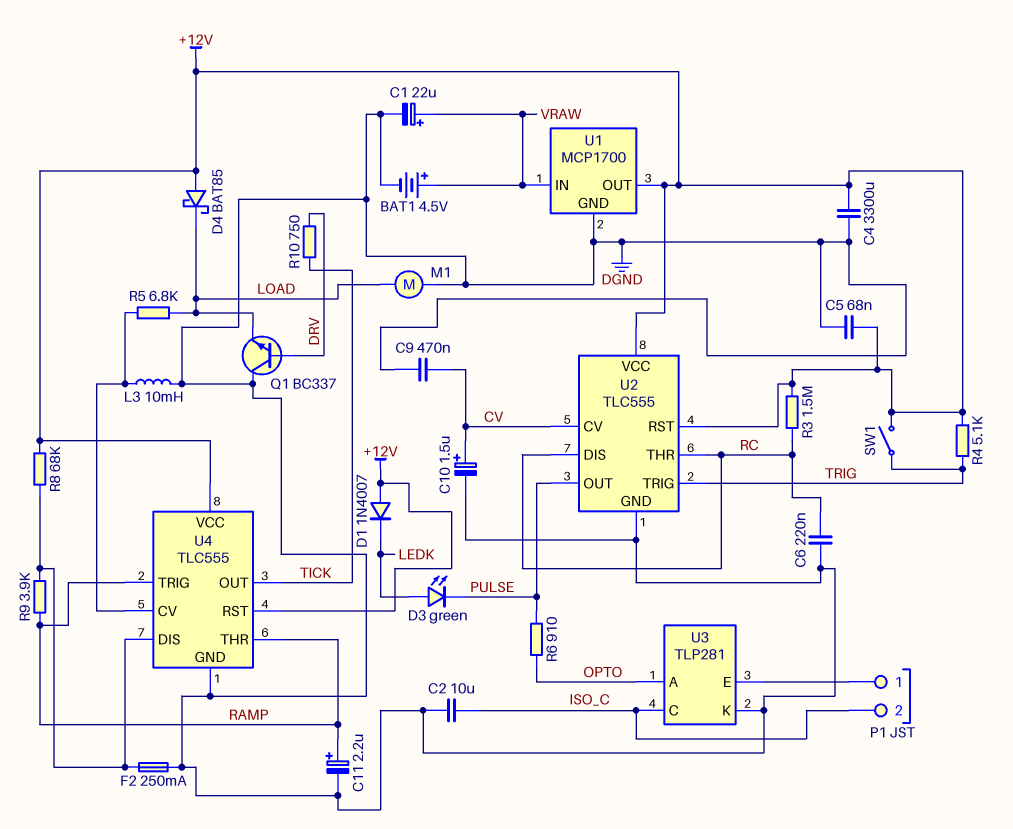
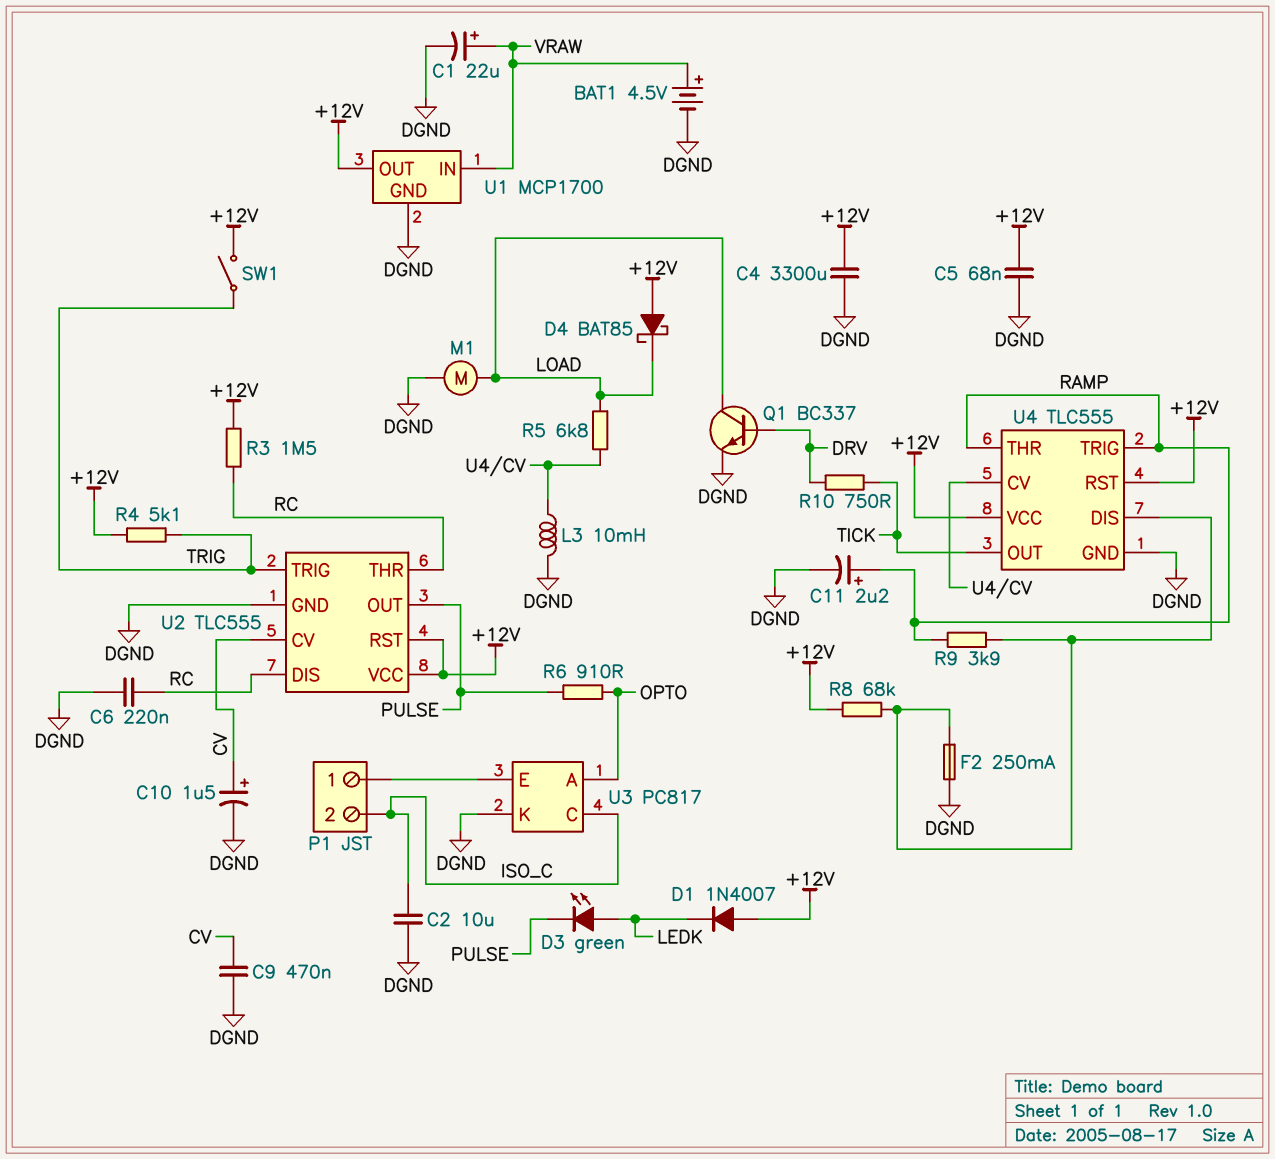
Q1: NPN BC337 (B DRV, C DGND, E LOAD) -> NPN BC337 (B DRV, C LOAD, E DGND)
U3: TLP281 -> PC817

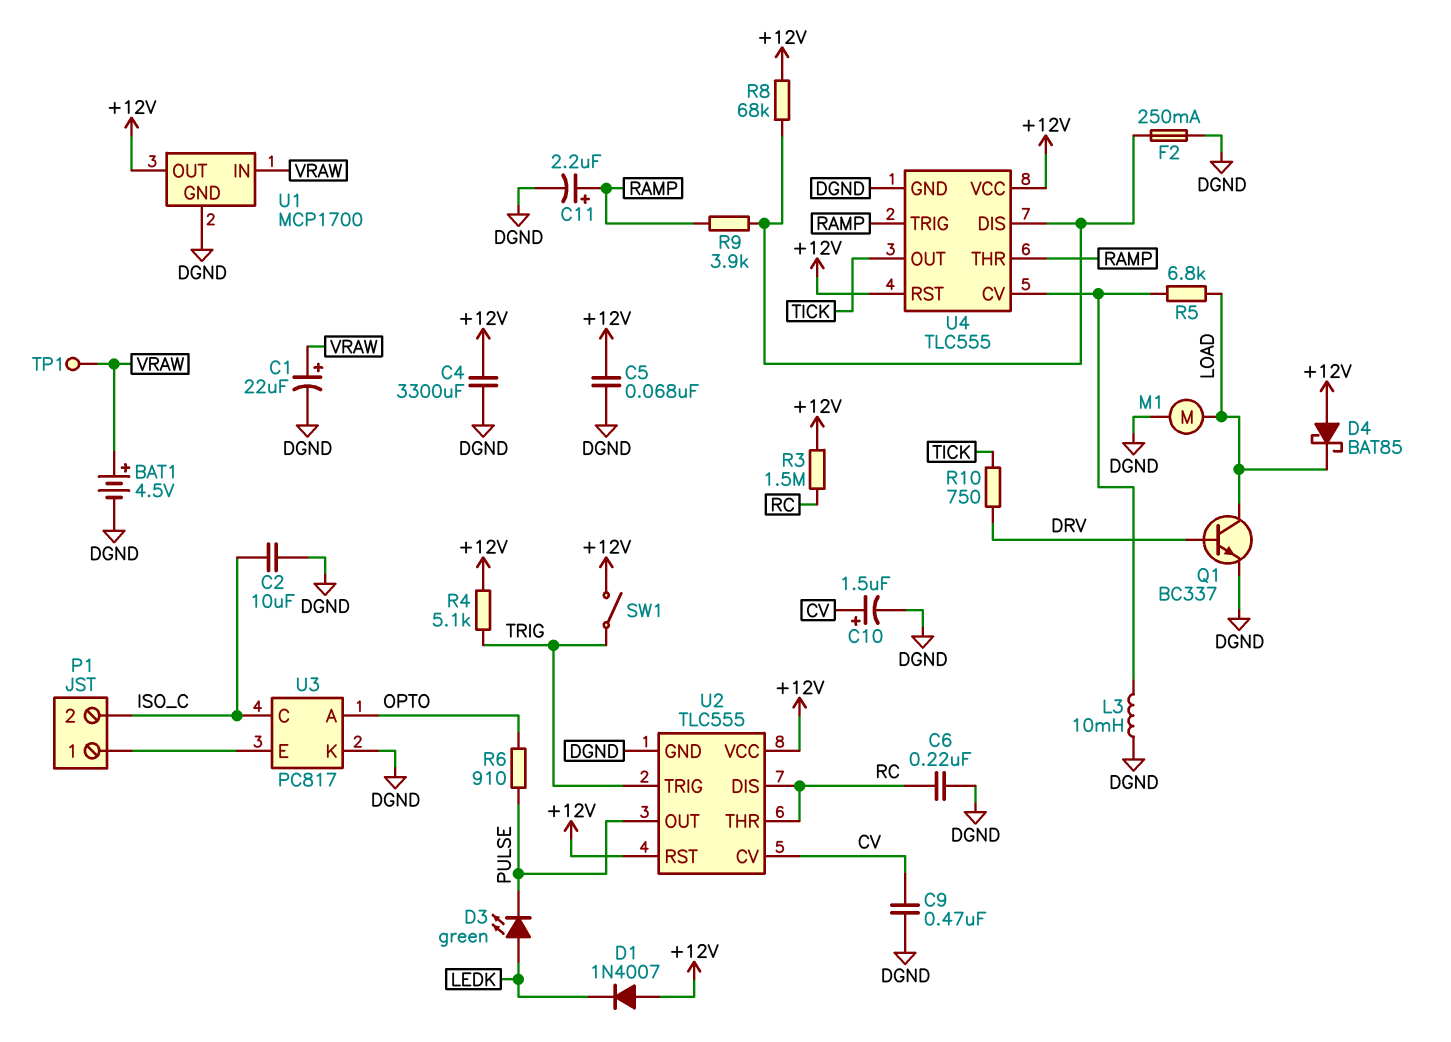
TP1: none -> test point (VRAW)

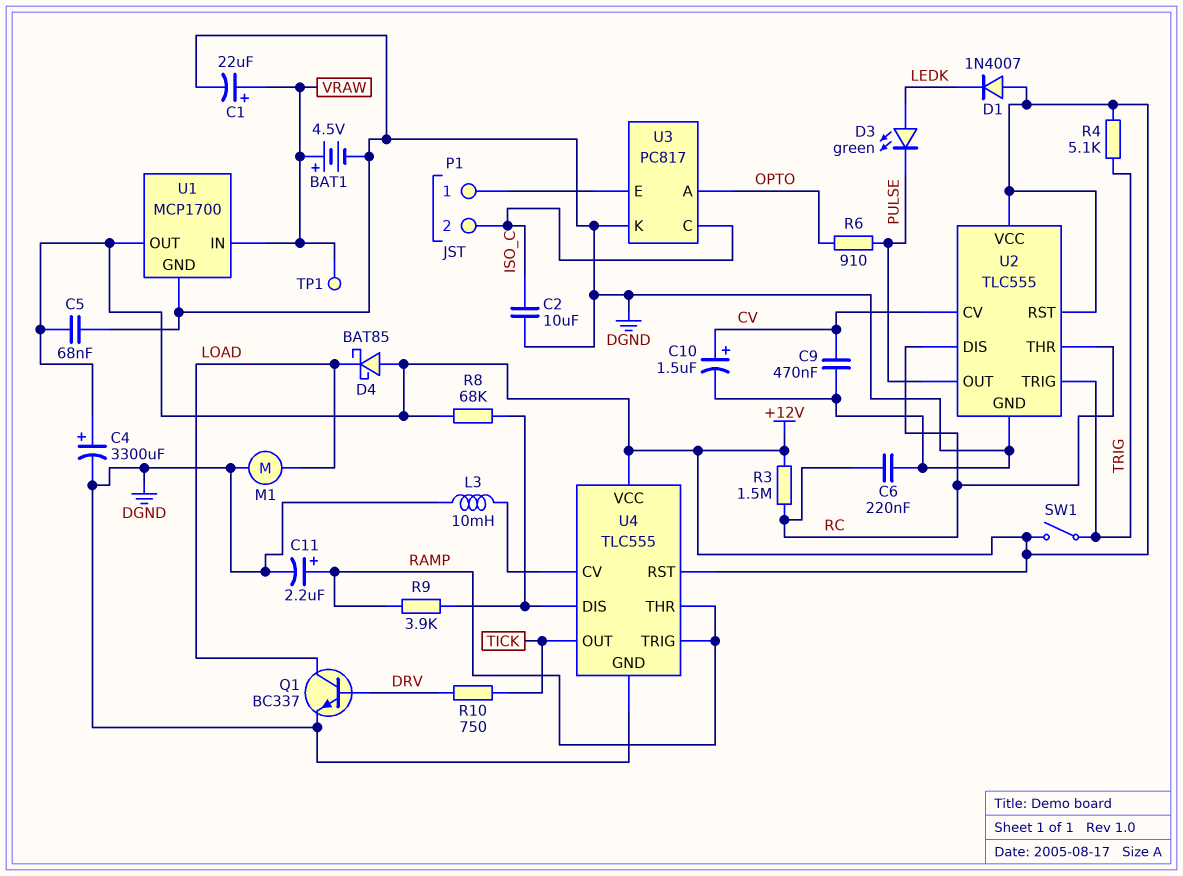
C4: 3300uF (+12V, DGND) -> 3300uF (plus +12V, minus DGND)
F2: 250mA (DGND, U4/DIS) -> none
R5: 6.8k (LOAD, U4/CV) -> none

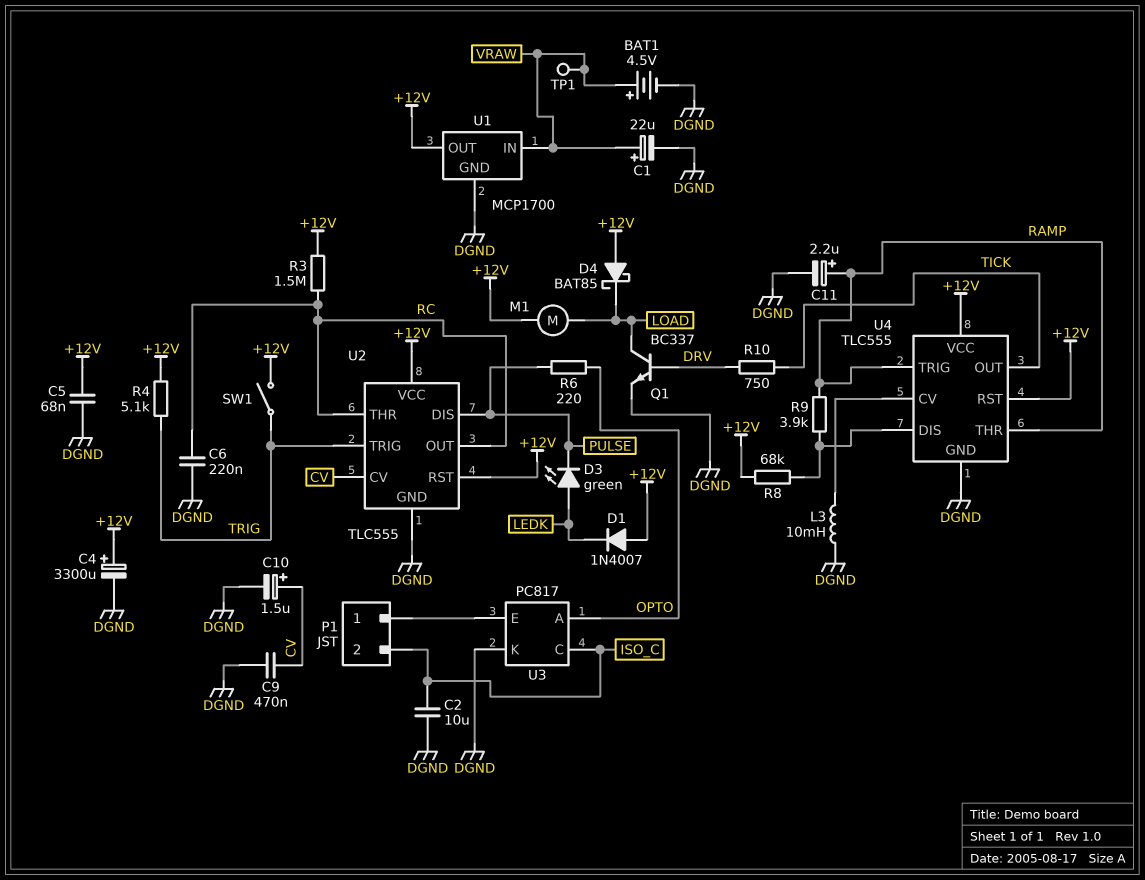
M1: motor (DGND, LOAD) -> motor (+12V, LOAD)
R6: 910 (OPTO, PULSE) -> 220 (OPTO, PULSE)
U2 pin DIS: RC -> PULSE
U2 pin OUT: PULSE -> RC

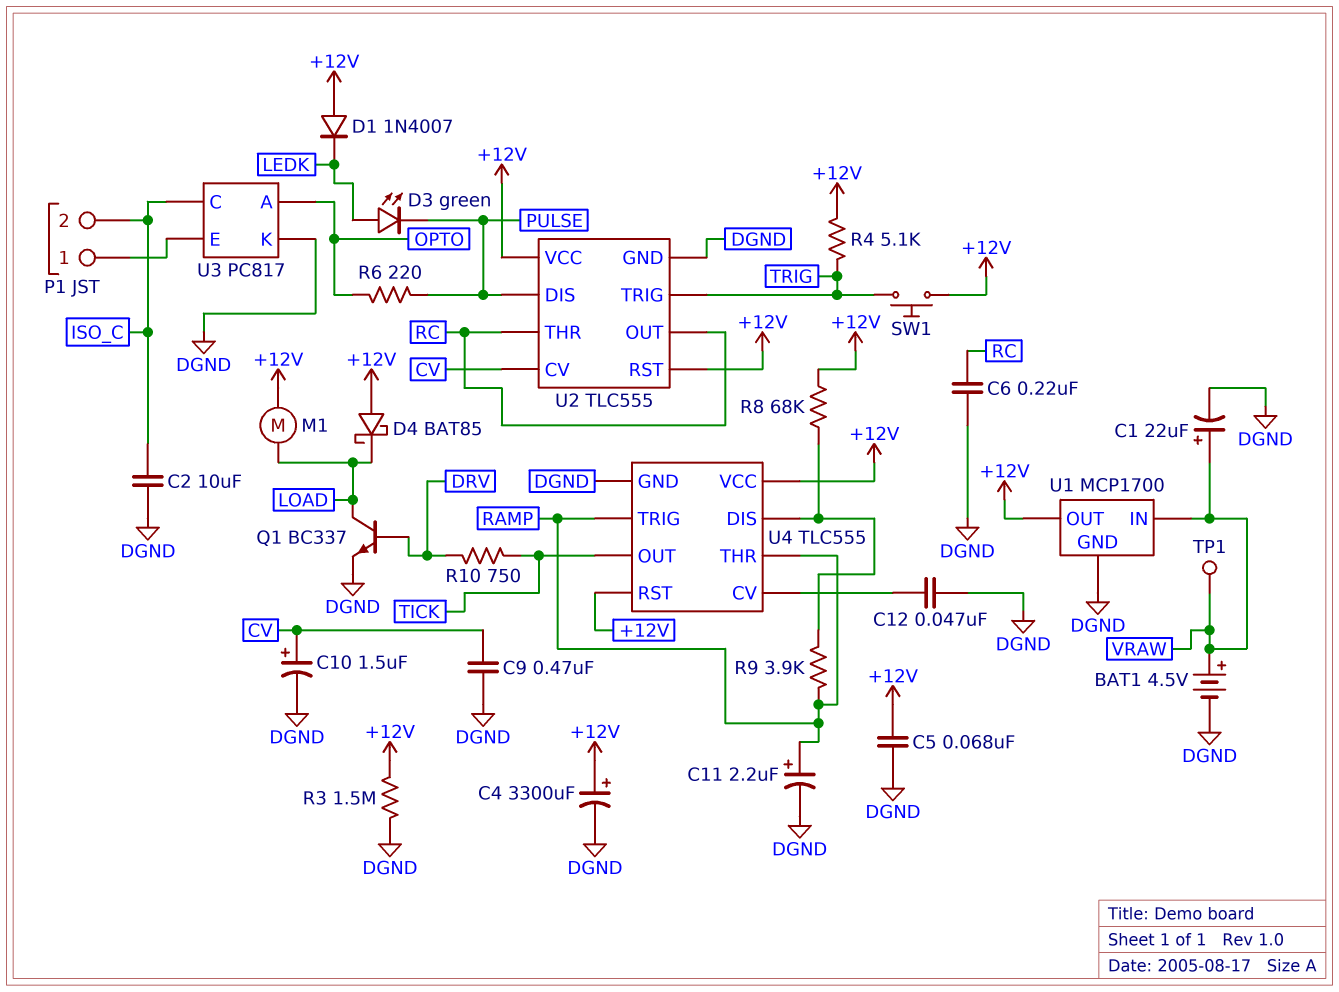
C12: none -> 47nF (DGND, U4/CV)
L3: 10mH (DGND, U4/CV) -> none
R3: 1.5M (+12V, RC) -> 1.5M (+12V, DGND)
SW1: switch (+12V, TRIG) -> button (+12V, TRIG)

